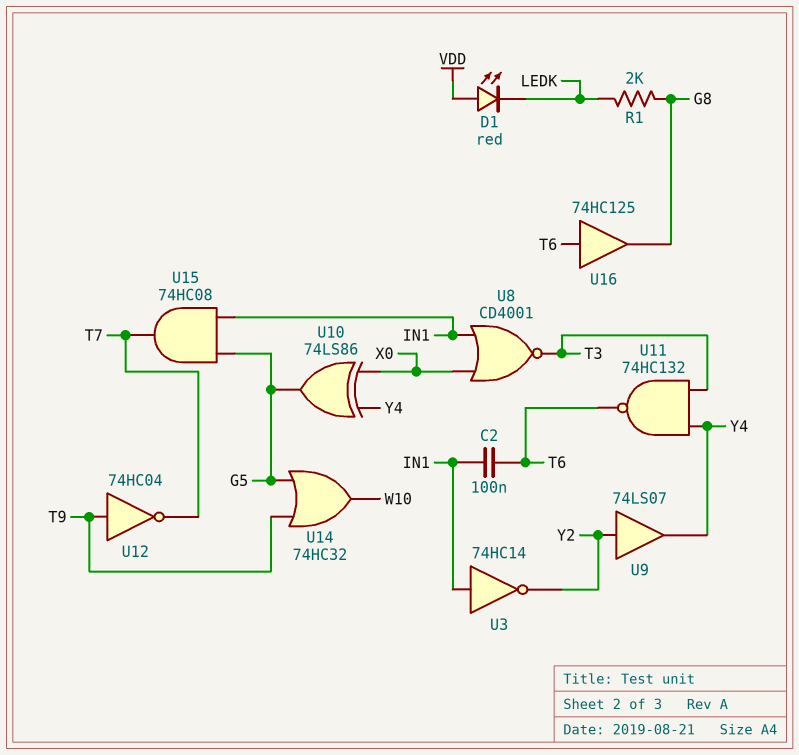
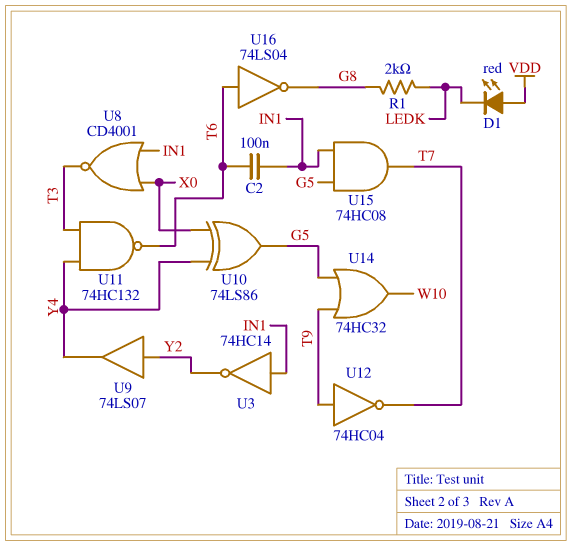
U16: buffer 74HC125 (in T6, out G8) -> NOT 74LS04 (in T6, out G8)

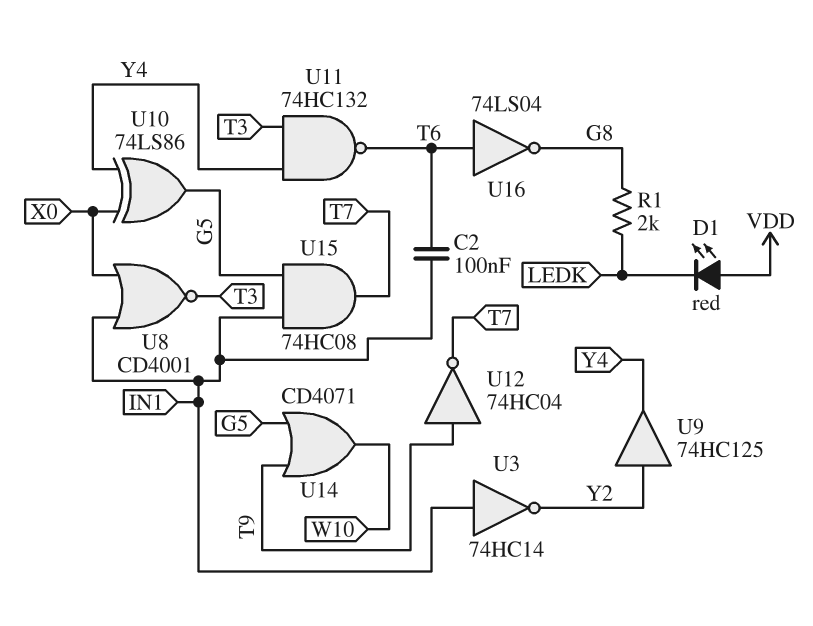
U9: buffer 74LS07 (in Y2, out Y4) -> buffer 74HC125 (in Y2, out Y4)
U14: OR 74HC32 (in G5, in T9, out W10) -> OR CD4071 (in G5, in T9, out W10)

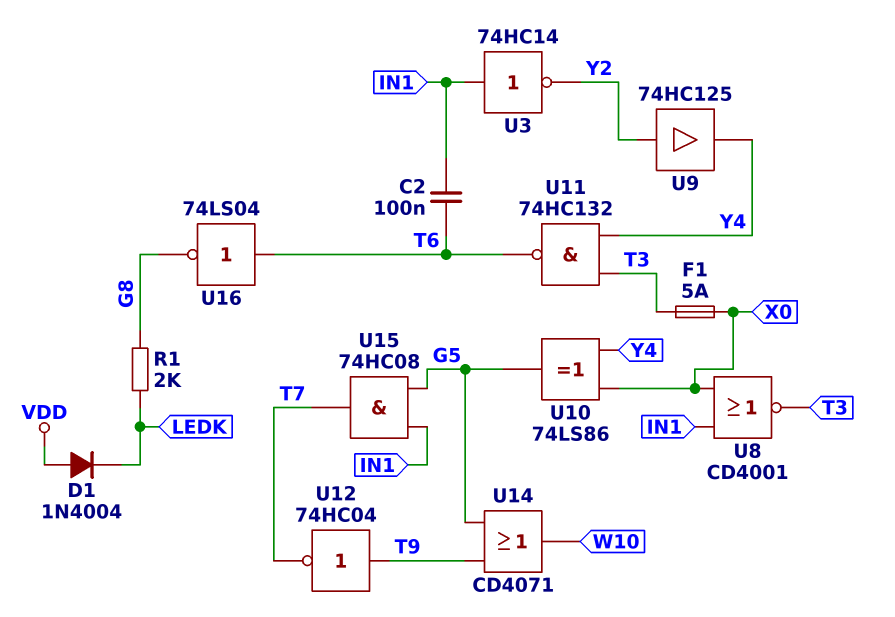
D1: LED red (A VDD, K LEDK) -> diode 1N4004 (A VDD, K LEDK)
F1: none -> 5A (T3, X0)

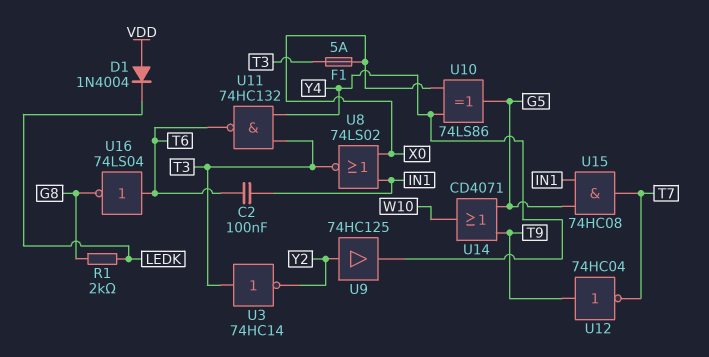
U3: NOT 74HC14 (in IN1, out Y2) -> NOT 74HC14 (in T3, out Y2)
U8: NOR CD4001 (in IN1, in X0, out T3) -> NOR 74LS02 (in IN1, in X0, out T3)

